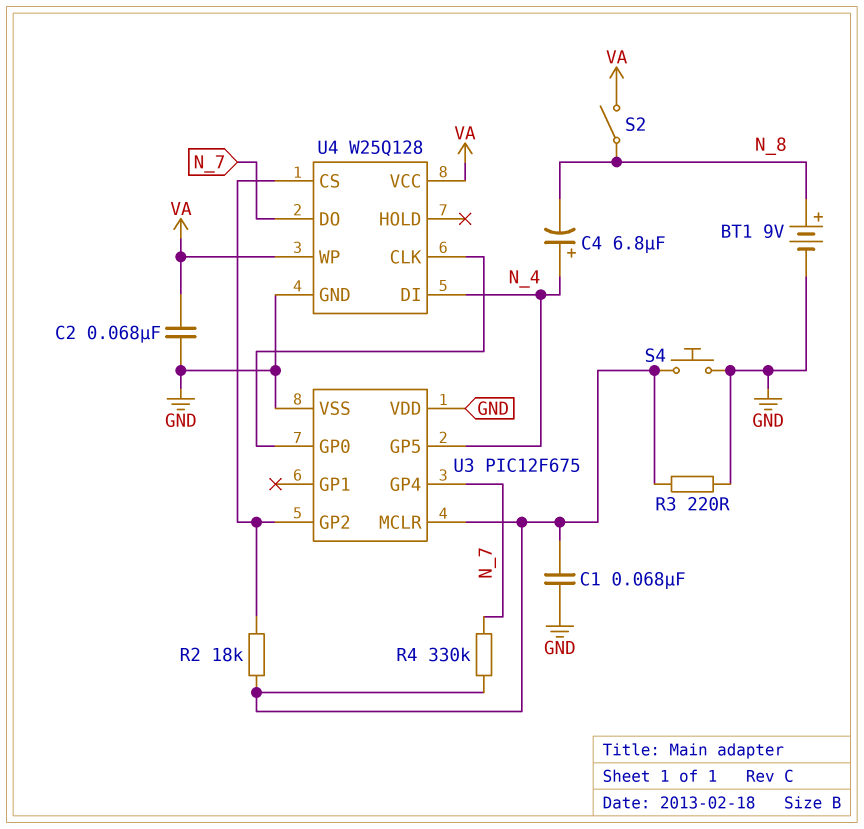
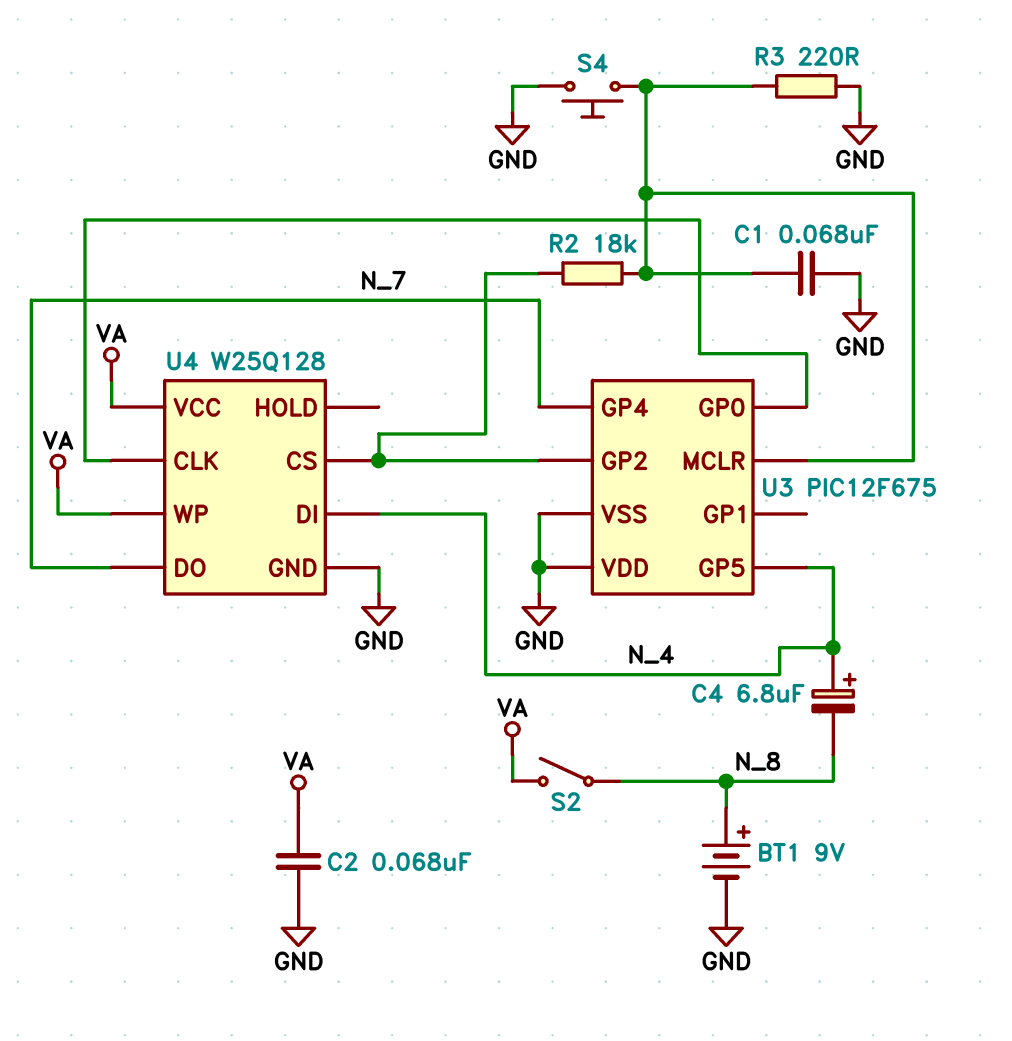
R4: 330k (N_7, U3/MCLR) -> none

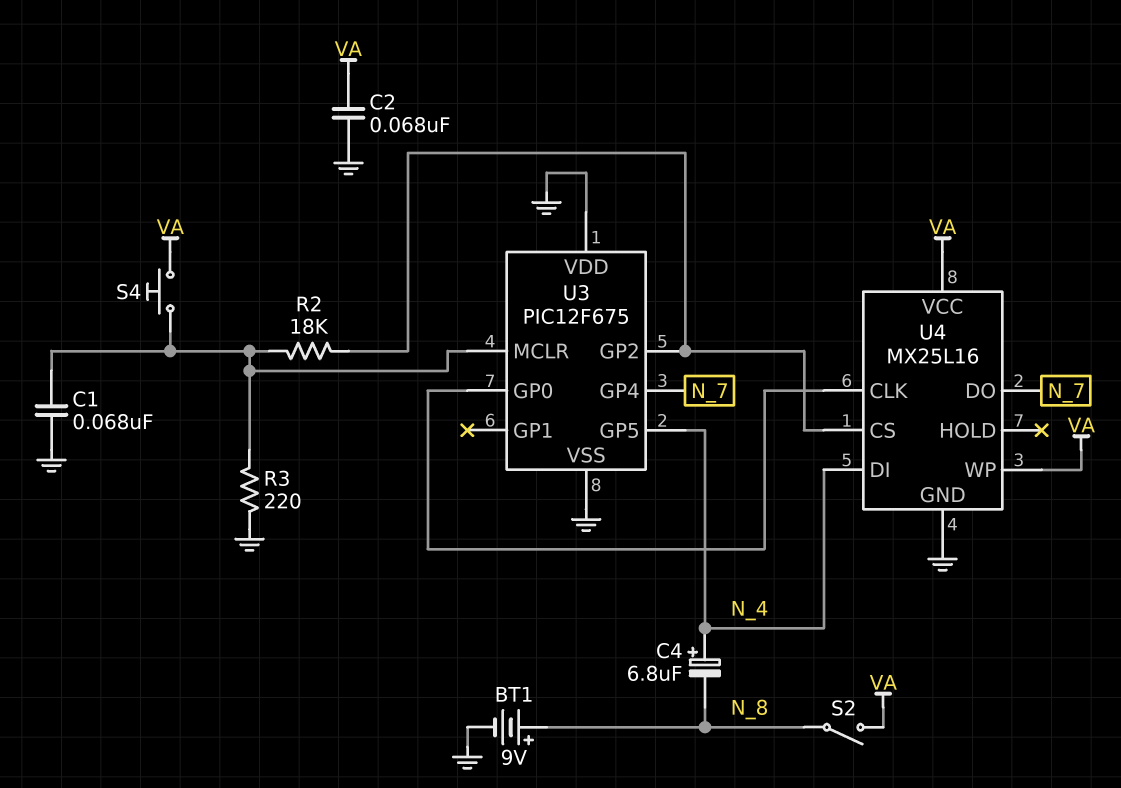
S4: button (GND, U3/MCLR) -> button (U3/MCLR, VA)
U4: W25Q128 -> MX25L16

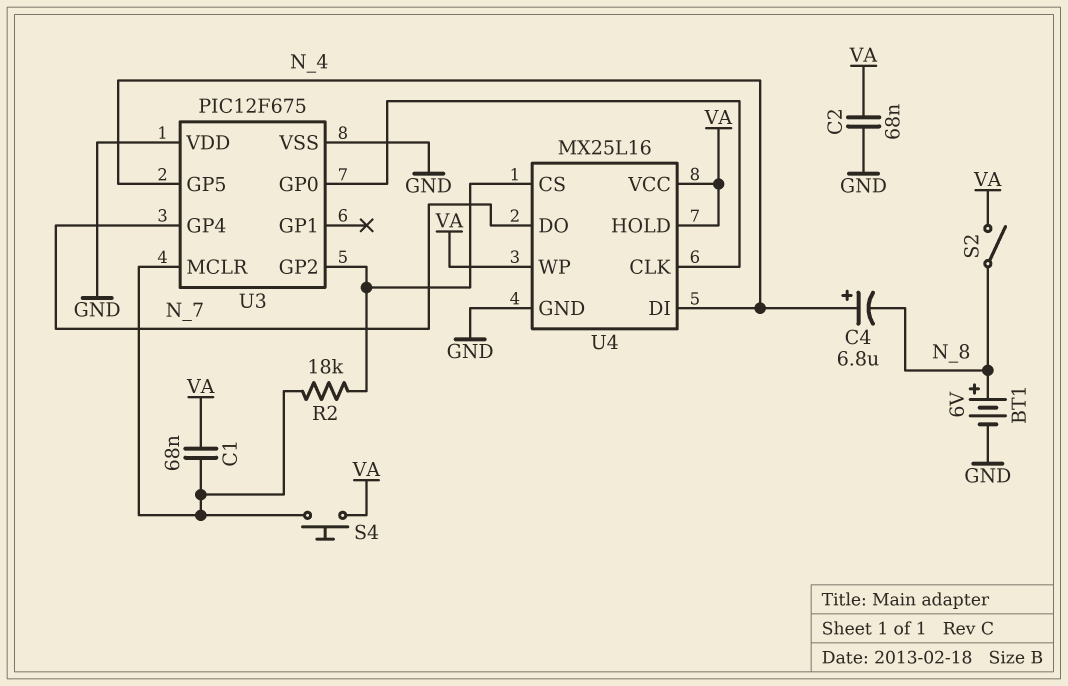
BT1: 9V (plus N_8, minus GND) -> 6V (plus N_8, minus GND)
C1: 68nF (GND, U3/MCLR) -> 68nF (U3/MCLR, VA)
R3: 220 (GND, U3/MCLR) -> none
U4 pin HOLD: none -> VA

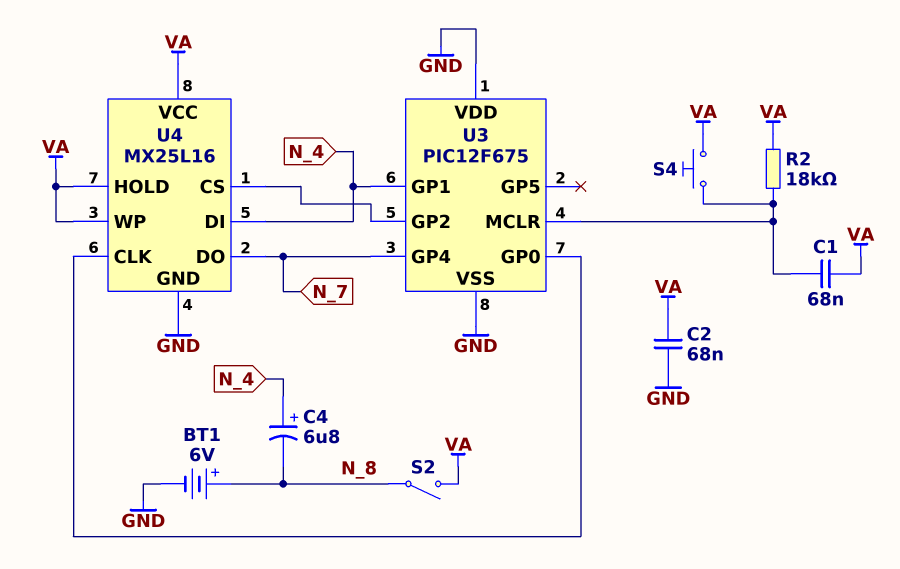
R2: 18k (U3/GP2, U3/MCLR) -> 18k (U3/MCLR, VA)
U3 pin GP1: none -> N_4
U3 pin GP5: N_4 -> none

